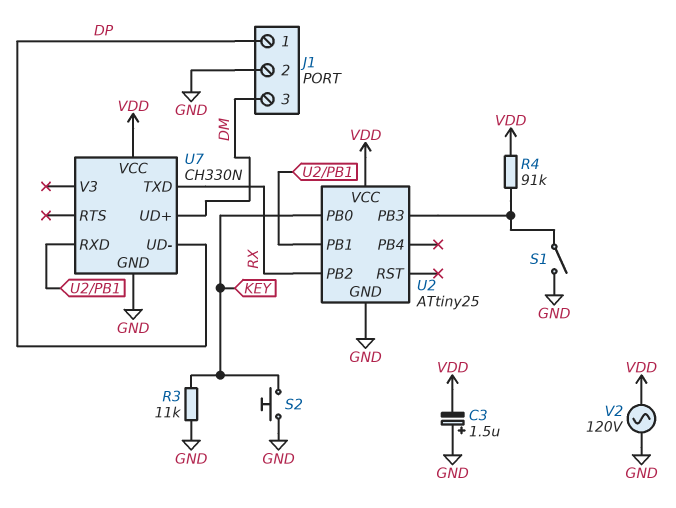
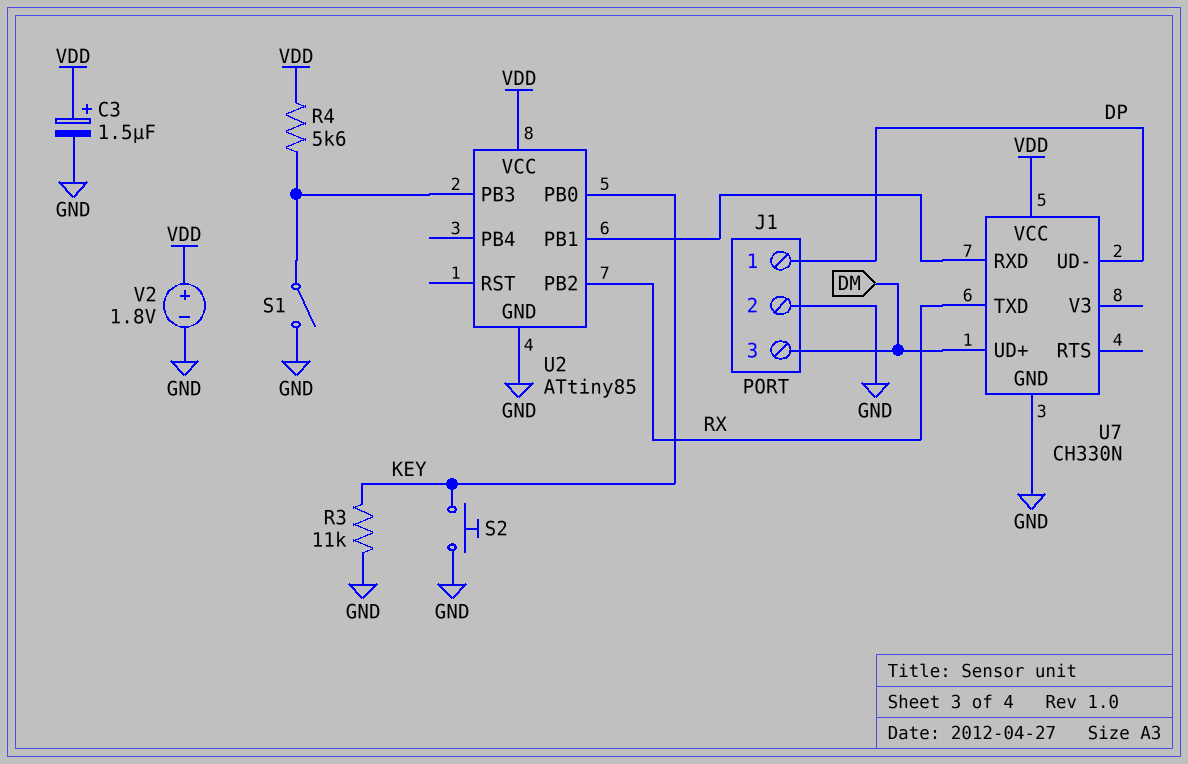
C3: 1.5uF (plus GND, minus VDD) -> 1.5uF (plus VDD, minus GND)
R4: 91k (U2/PB3, VDD) -> 5.6k (U2/PB3, VDD)
U2: ATtiny25 -> ATtiny85
V2: AC 120V (GND, VDD) -> 1.8V (plus VDD, minus GND)

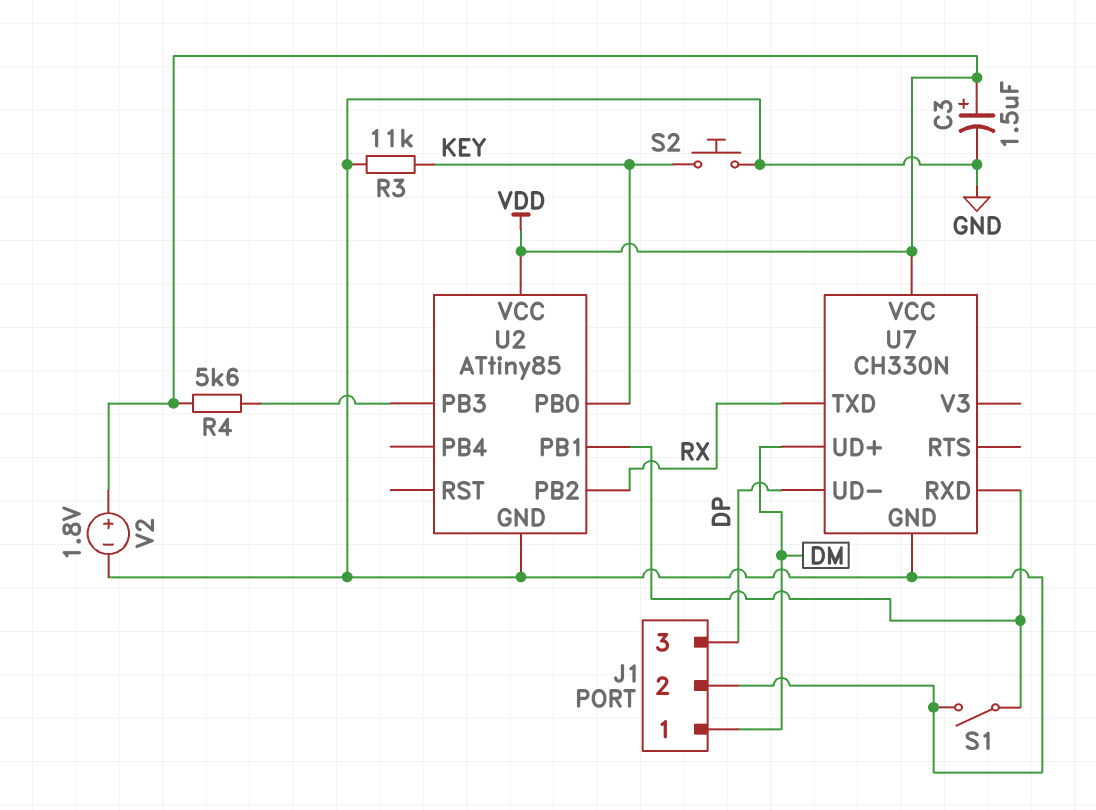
J1 pin 1: DP -> DM
J1 pin 3: DM -> DP
S1: switch (GND, U2/PB3) -> switch (GND, U2/PB1)

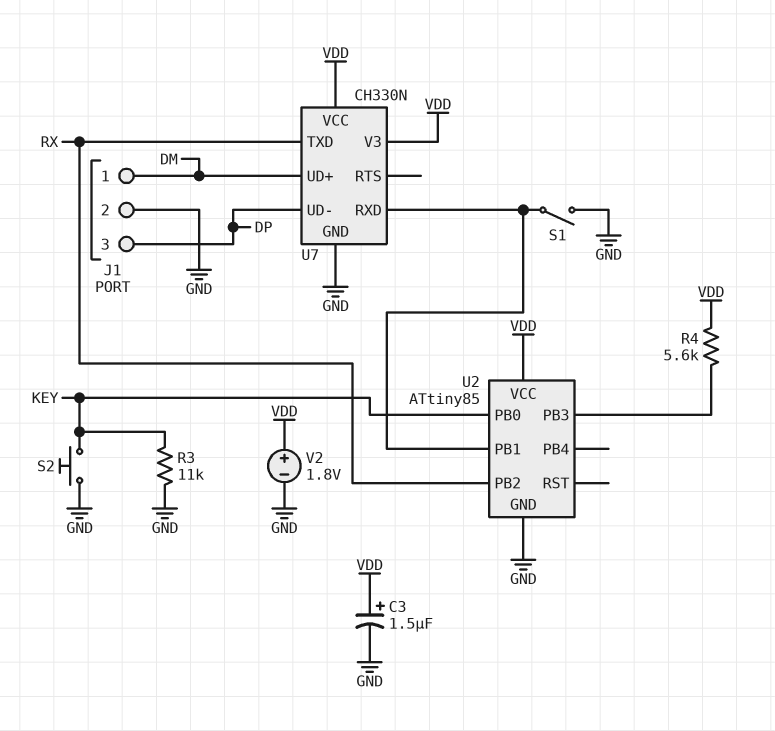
U7 pin V3: none -> VDD

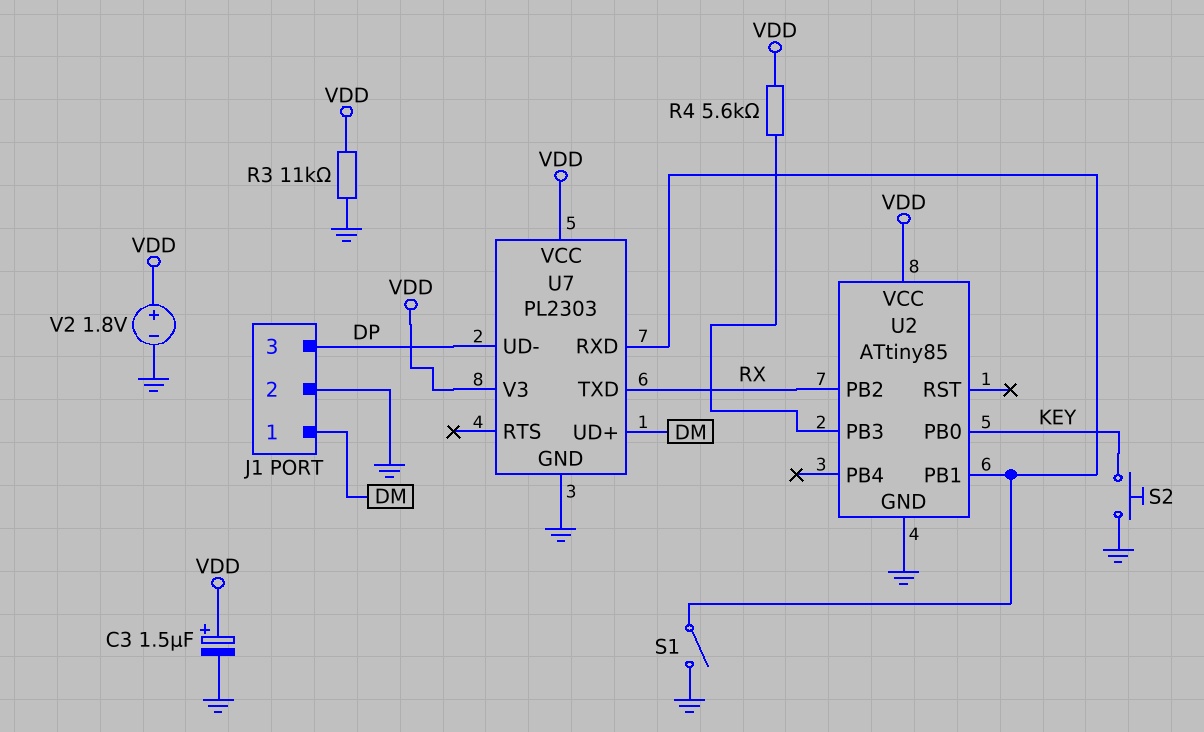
R3: 11k (GND, KEY) -> 11k (GND, VDD)
U7: CH330N -> PL2303

